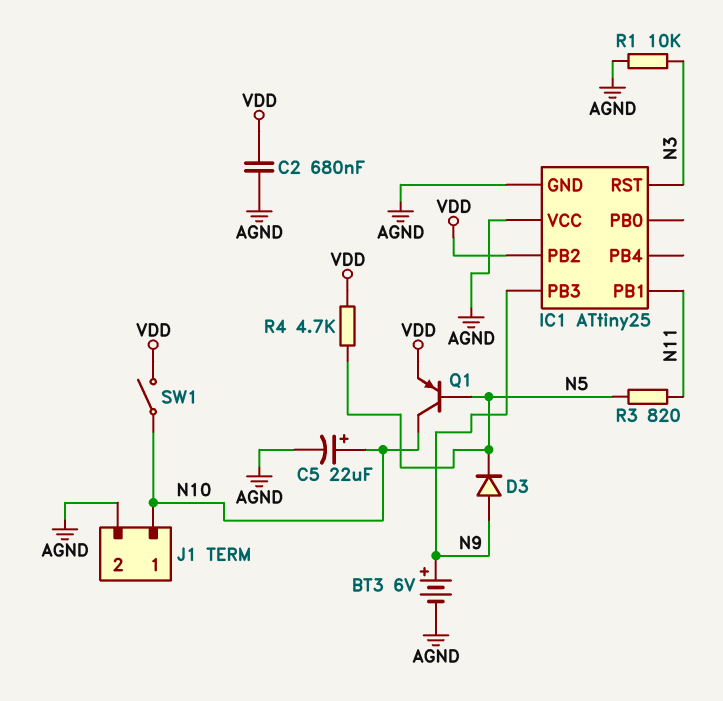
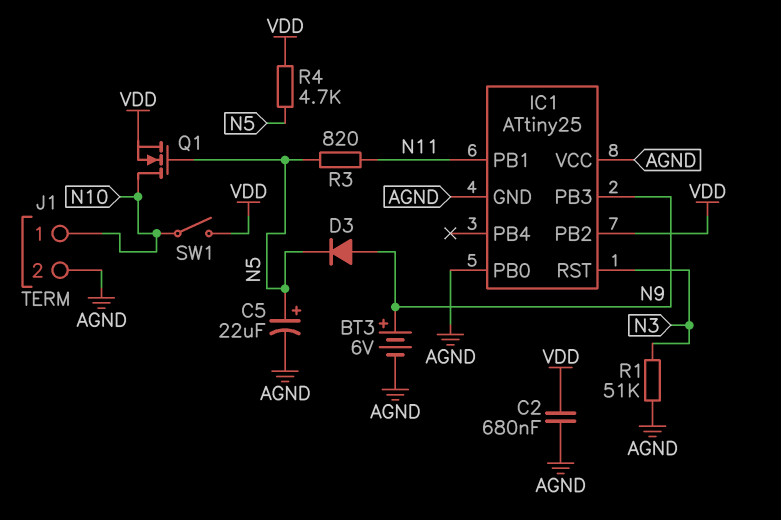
C5: 22uF (plus N10, minus AGND) -> 22uF (plus N5, minus AGND)
IC1 pin PB0: none -> AGND
Q1: PNP (B N5, C N10, E VDD) -> NMOS (G N5, D N10, S VDD)
R1: 10k (AGND, N3) -> 51k (AGND, N3)

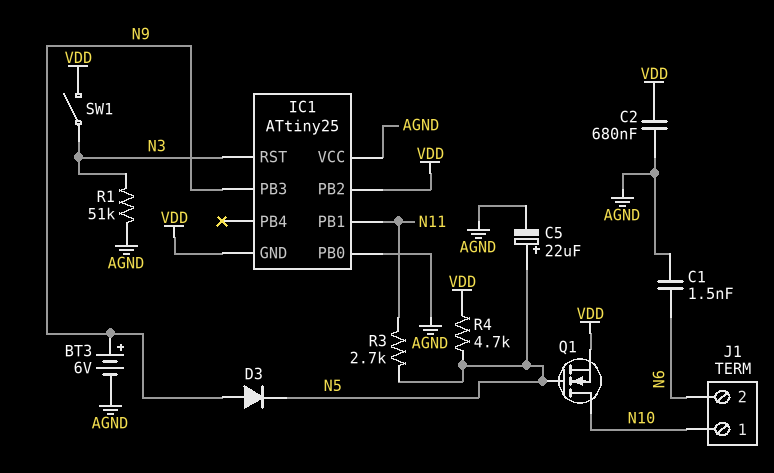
C1: none -> 1.5nF (AGND, N6)
IC1 pin GND: AGND -> VDD
J1 pin 2: AGND -> N6
R3: 820 (N5, N11) -> 2.7k (N5, N11)
SW1: switch (N10, VDD) -> switch (N3, VDD)

